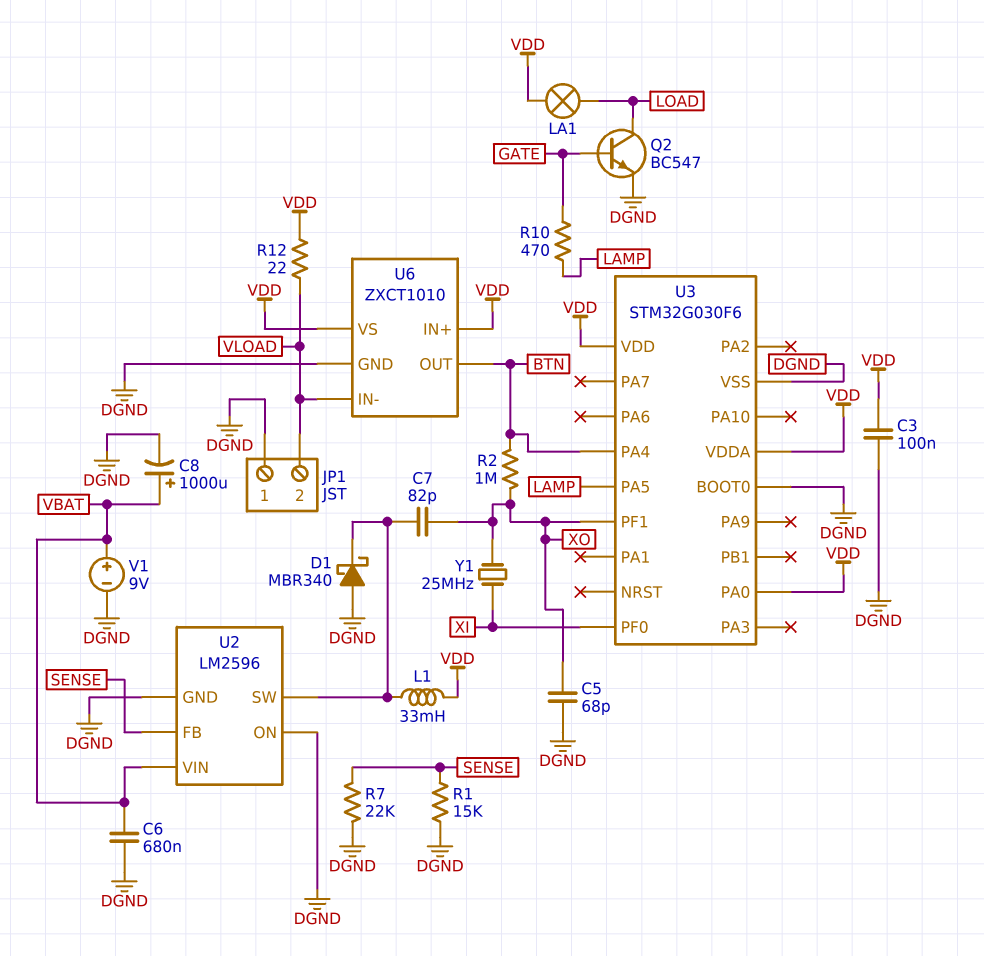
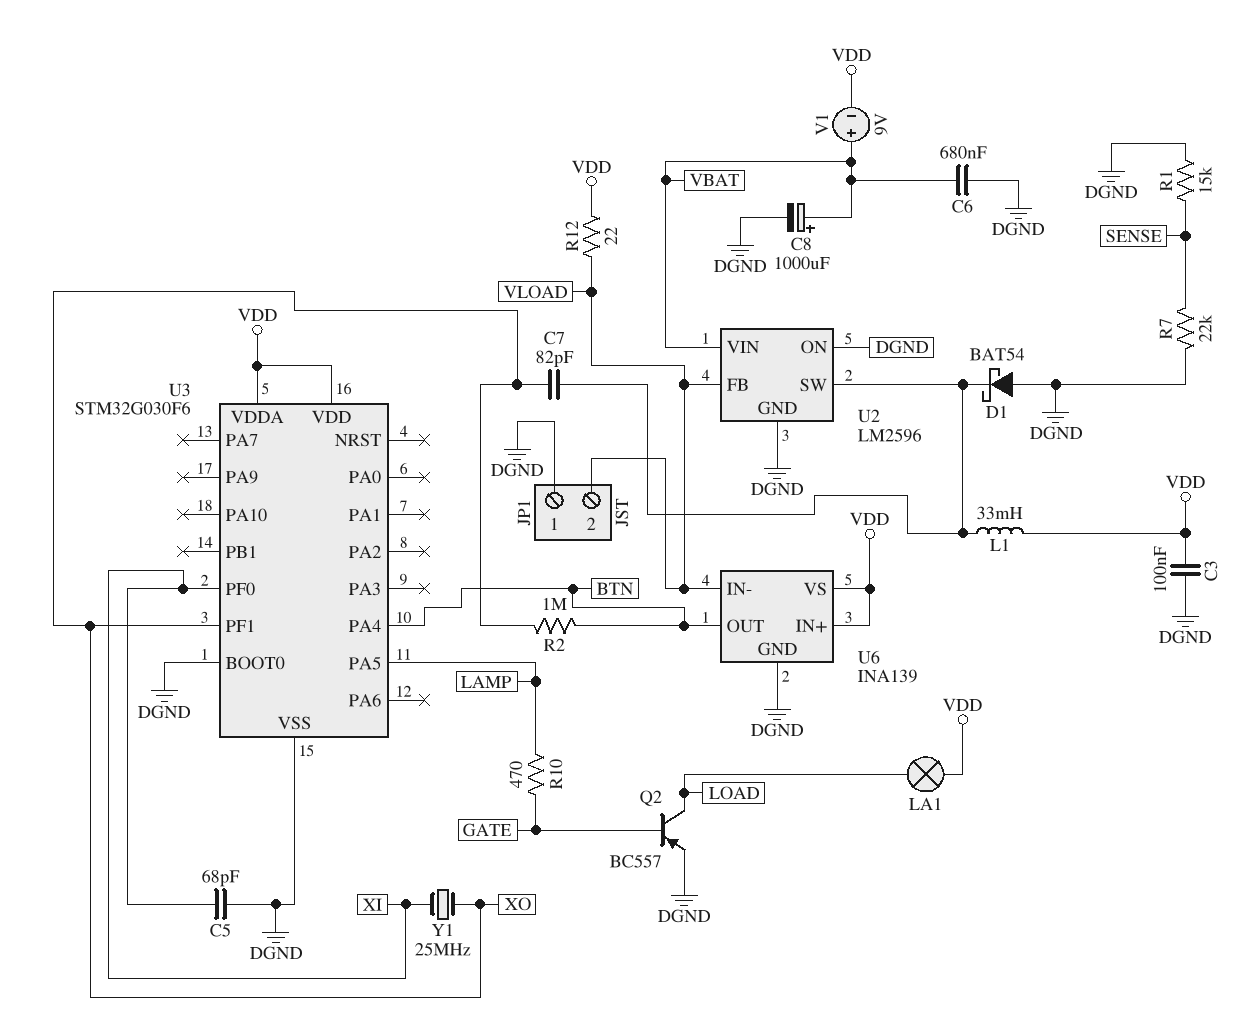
C5: 68pF (DGND, XO) -> 68pF (DGND, XI)
D1: schottky MBR340 (A DGND, K U2/SW) -> schottky BAT54 (A DGND, K U2/SW)
Q2: NPN BC547 (B GATE, C LOAD, E DGND) -> PNP BC557 (B GATE, C LOAD, E DGND)
U2 pin FB: SENSE -> VLOAD
U3 pin PA0: VDD -> none
U6: ZXCT1010 -> INA139
V1: 9V (plus VBAT, minus DGND) -> 9V (plus VBAT, minus VDD)

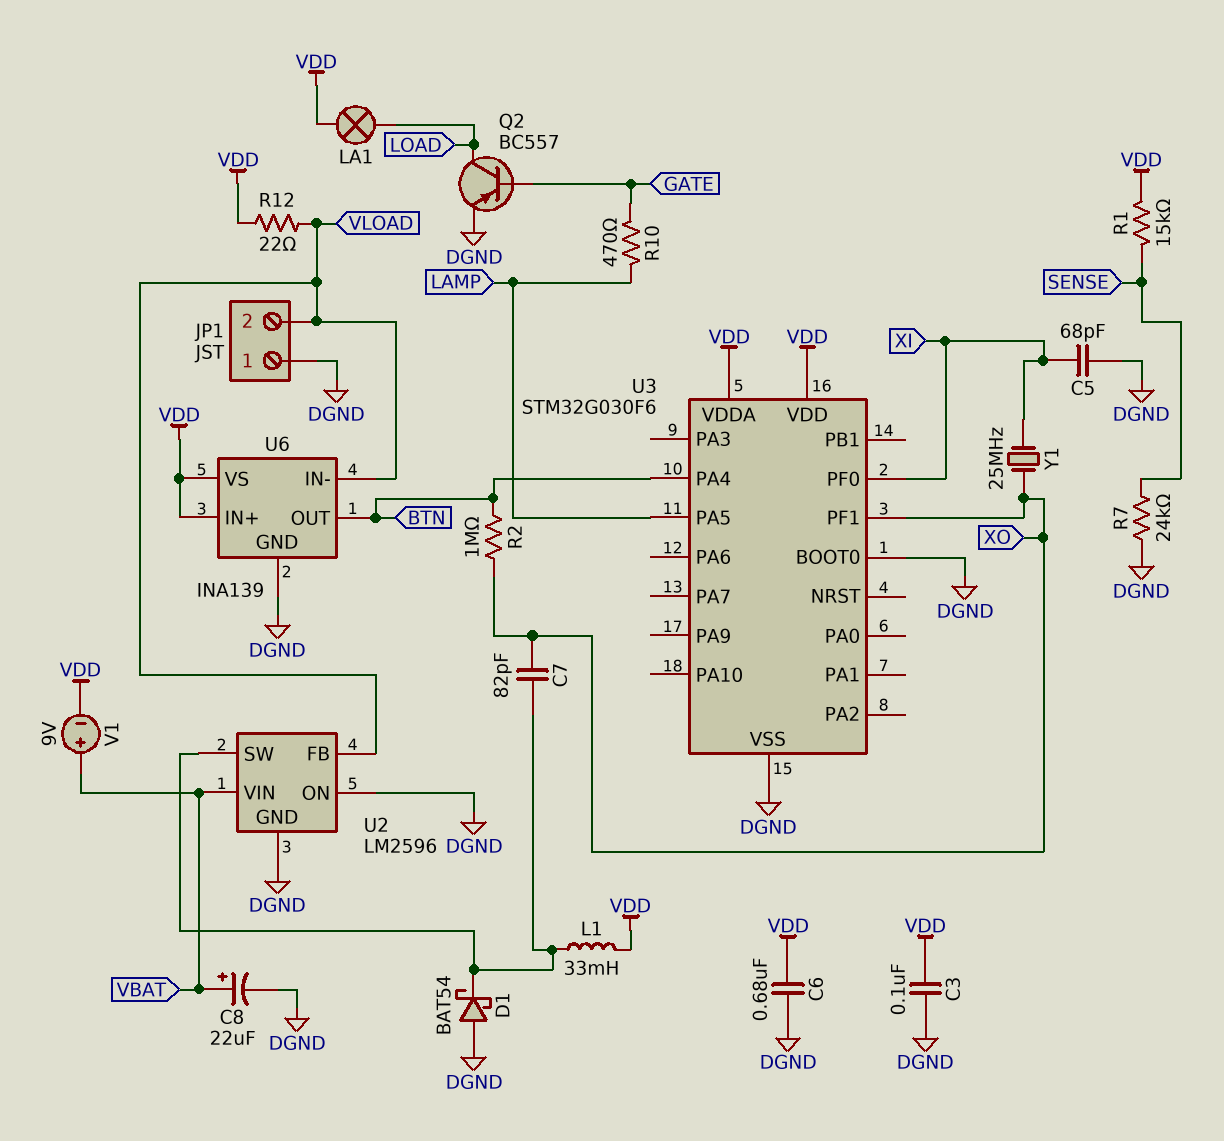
C6: 680nF (DGND, VBAT) -> 680nF (DGND, VDD)
C8: 1000uF (plus VBAT, minus DGND) -> 22uF (plus VBAT, minus DGND)
R1: 15k (DGND, SENSE) -> 15k (SENSE, VDD)
R7: 22k (DGND, SENSE) -> 24k (DGND, SENSE)

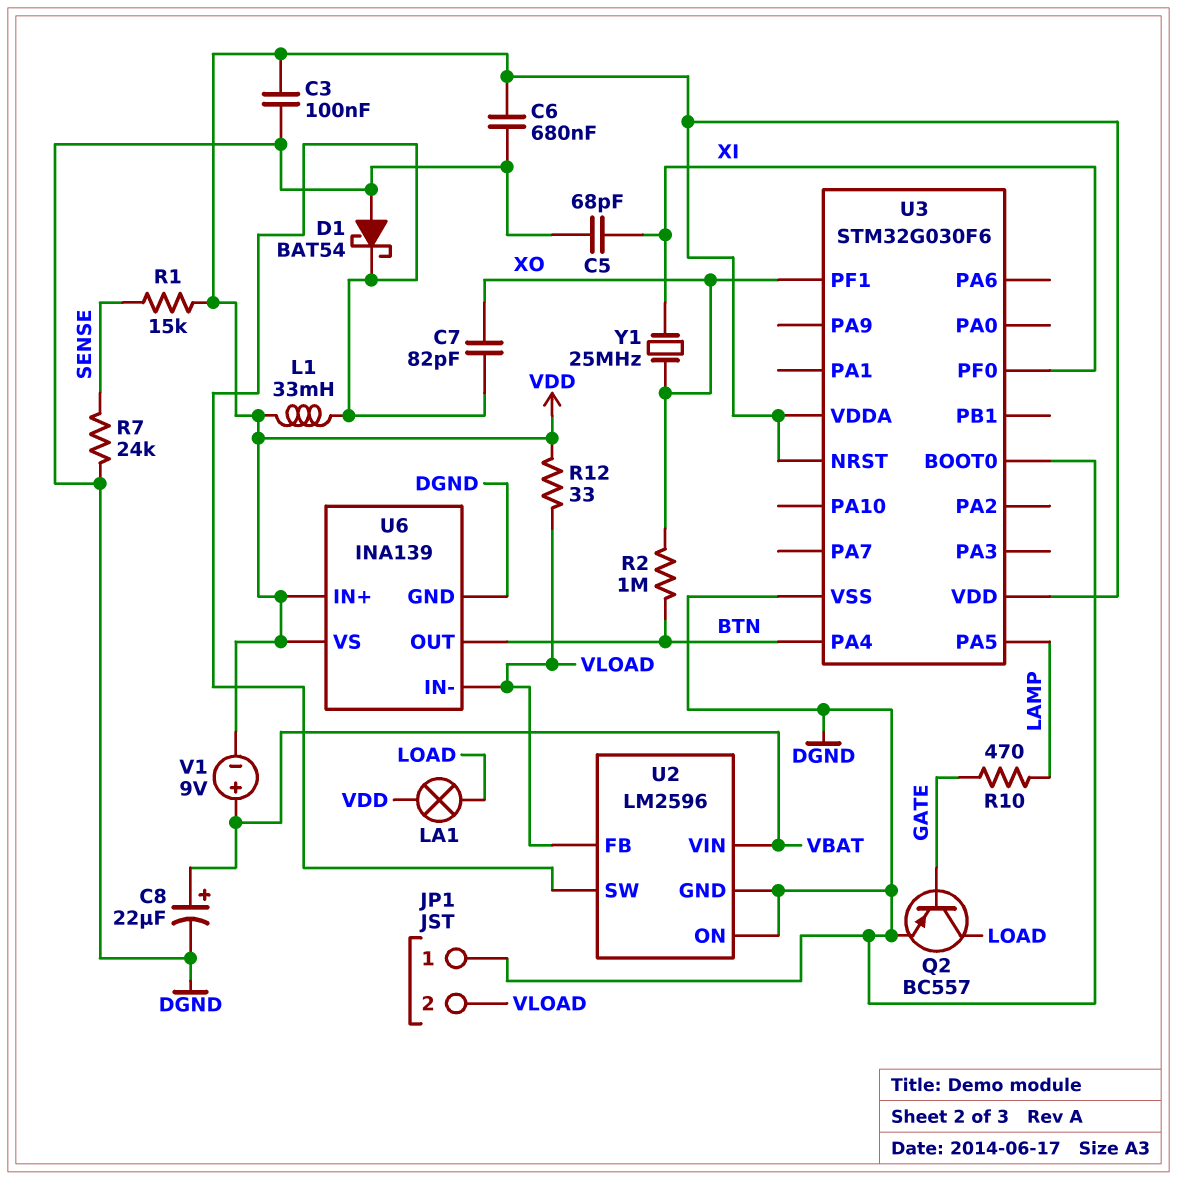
R12: 22 (VDD, VLOAD) -> 33 (VDD, VLOAD)
U3 pin NRST: none -> VDD

